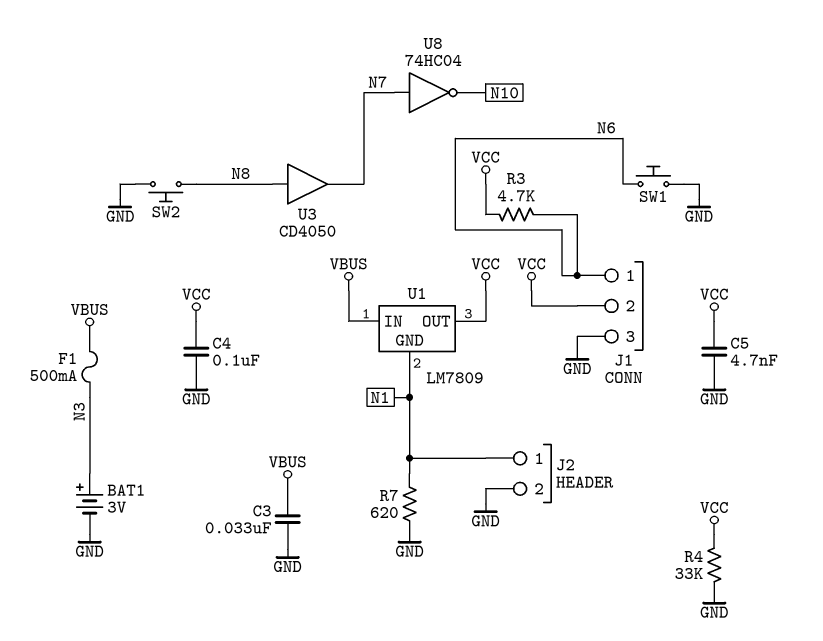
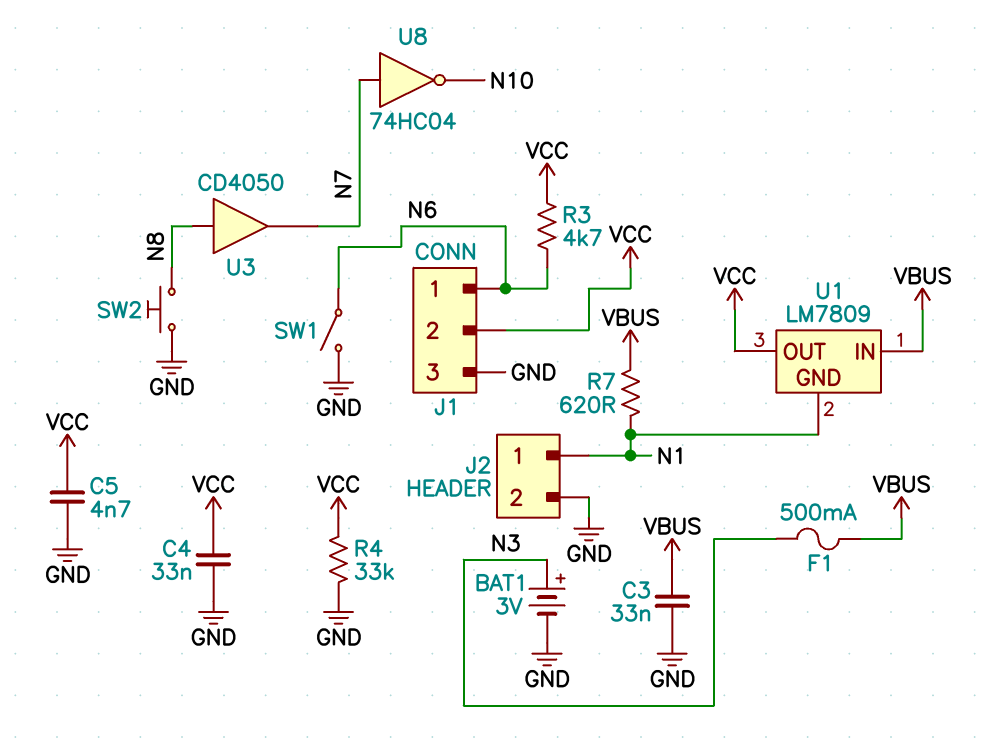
C4: 100nF (GND, VCC) -> 33nF (GND, VCC)
R7: 620 (GND, N1) -> 620 (N1, VBUS)
SW1: button (GND, N6) -> switch (GND, N6)

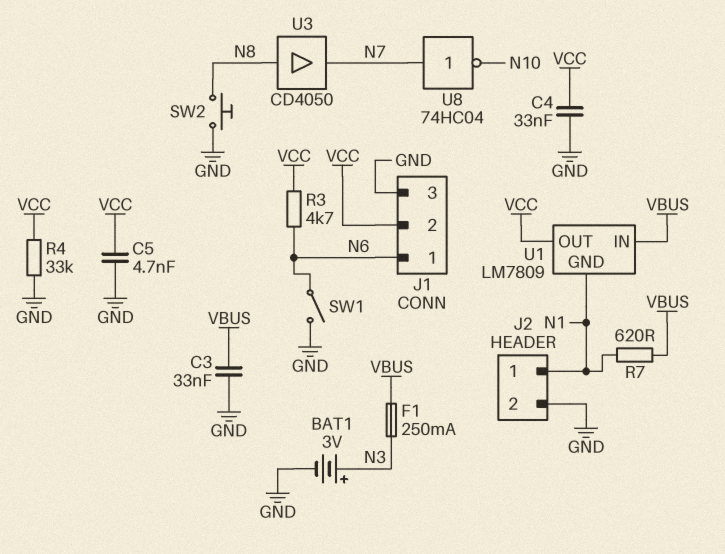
F1: 500mA (N3, VBUS) -> 250mA (N3, VBUS)

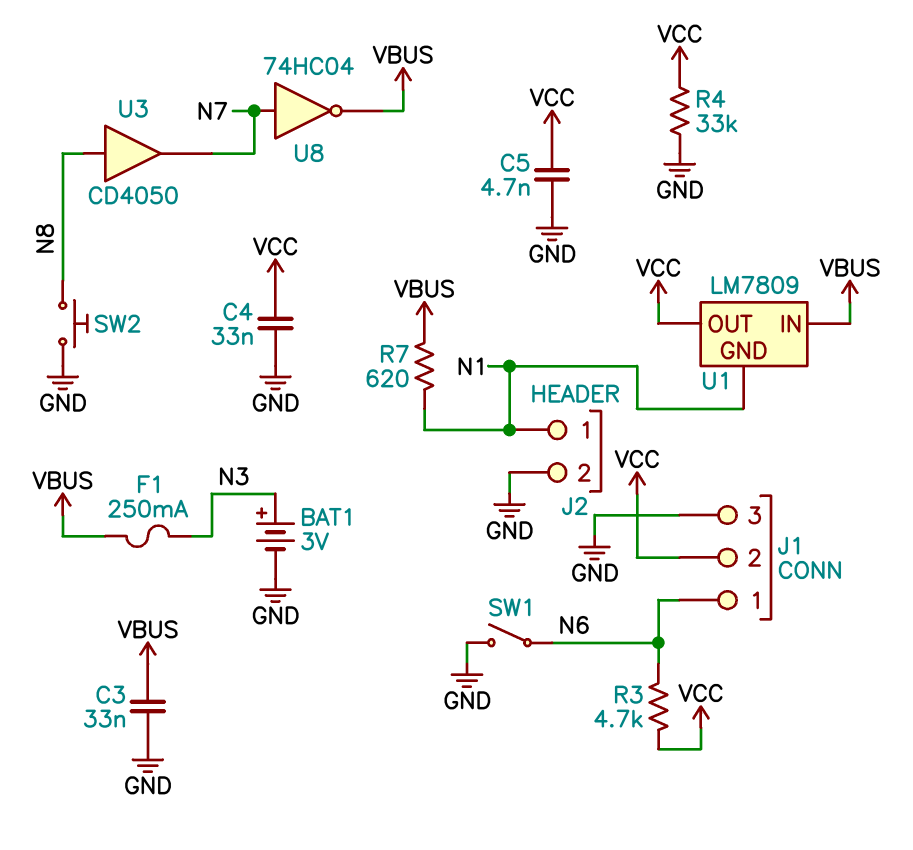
U8: NOT 74HC04 (in N7, out N10) -> NOT 74HC04 (in N7, out VBUS)

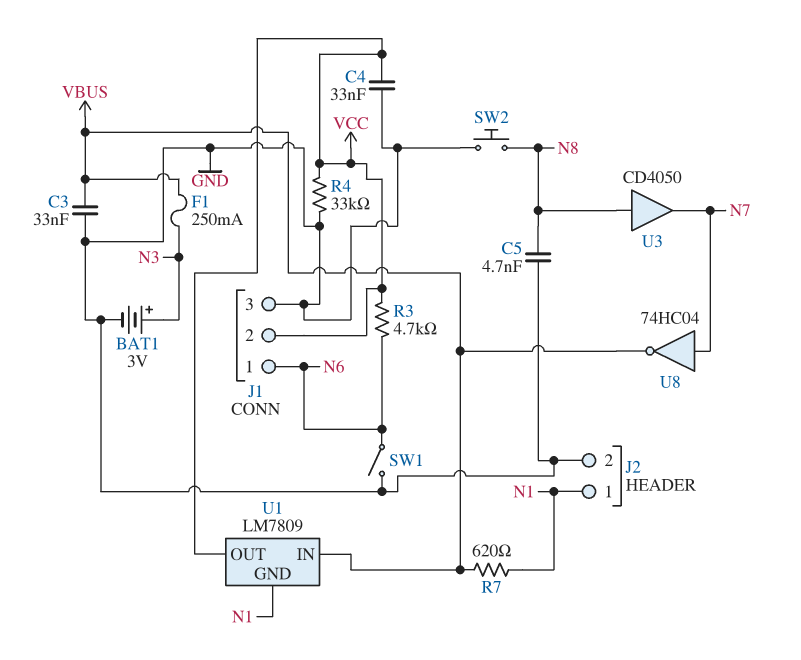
C5: 4.7nF (GND, VCC) -> 4.7nF (GND, N8)

